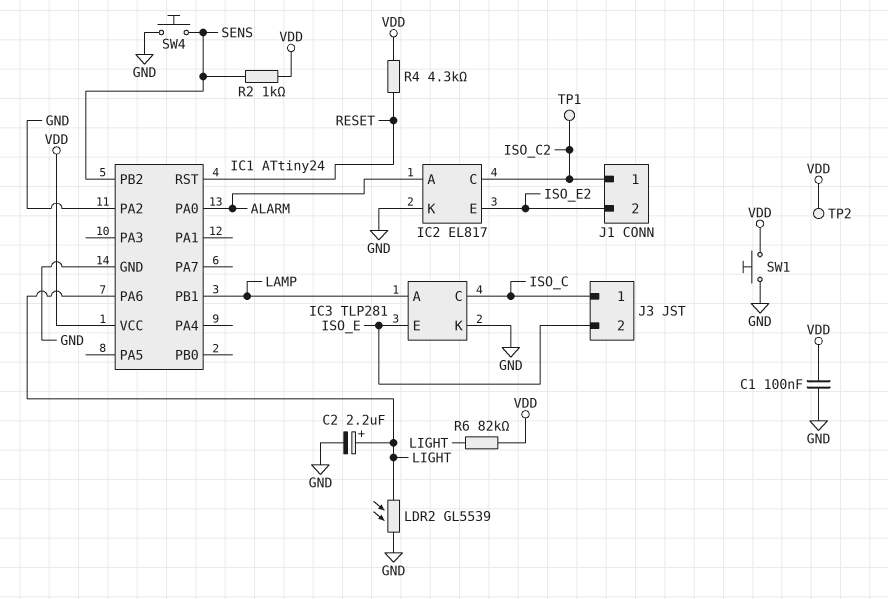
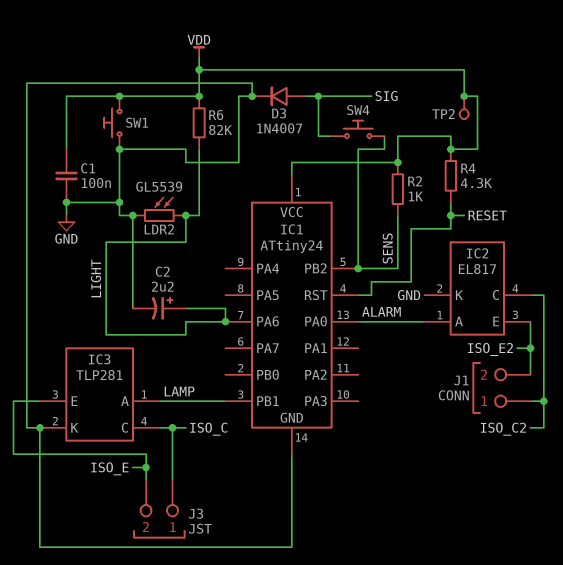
D3: none -> diode 1N4007 (A SIG, K GND)
IC1 pin PA2: GND -> none
SW4: button (GND, SENS) -> button (SENS, SIG)
TP1: test point (ISO_C2) -> none

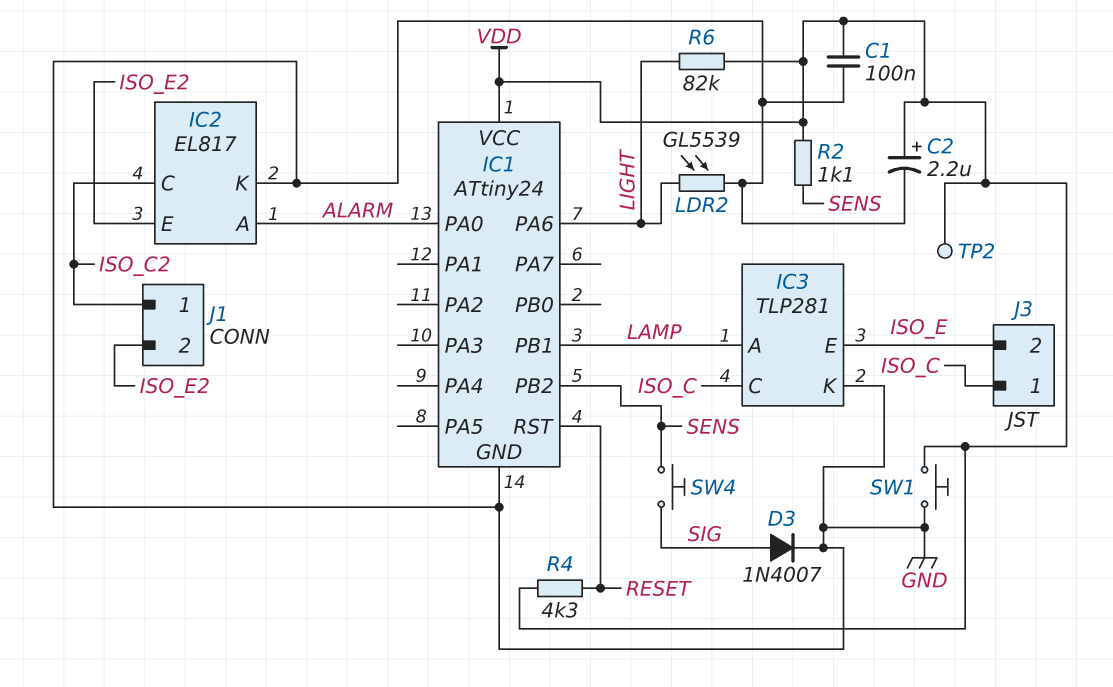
C2: 2.2uF (plus LIGHT, minus GND) -> 2.2uF (plus VDD, minus GND)
R2: 1k (SENS, VDD) -> 1.1k (SENS, VDD)

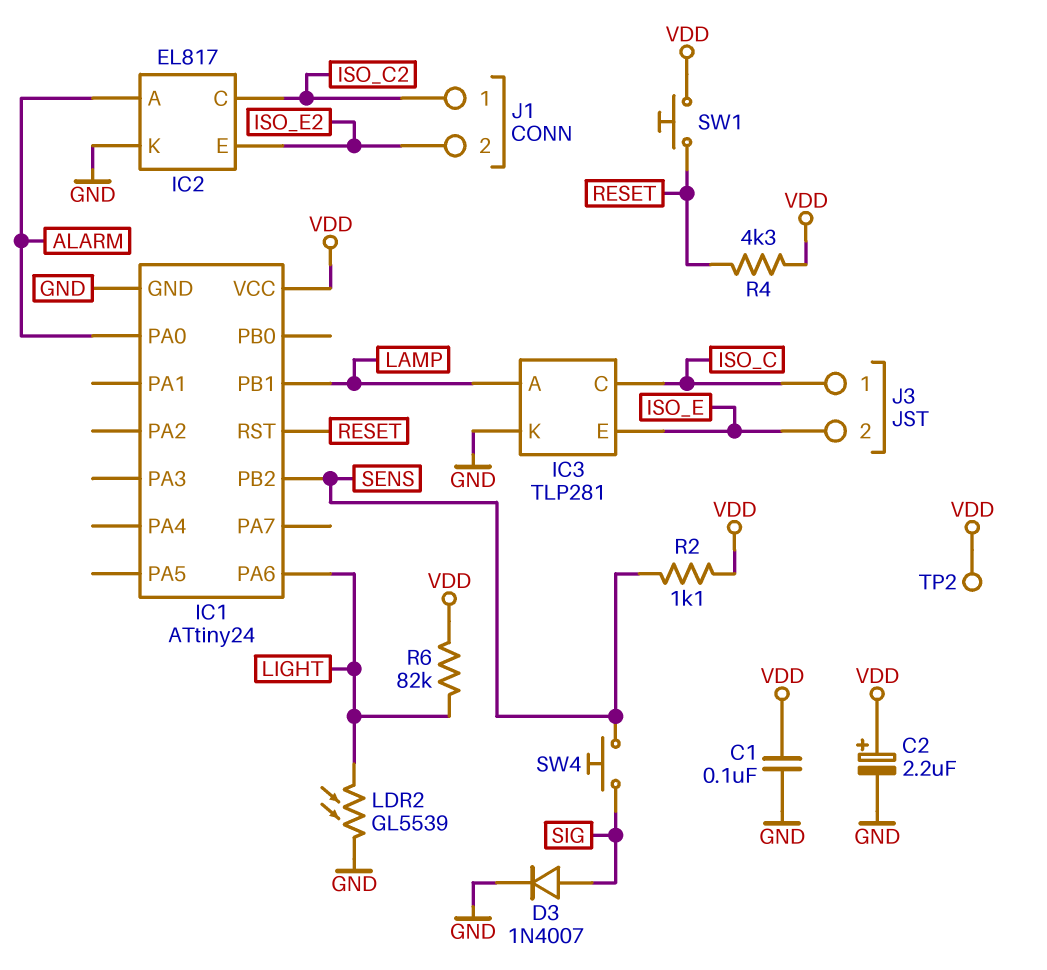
SW1: button (GND, VDD) -> button (RESET, VDD)

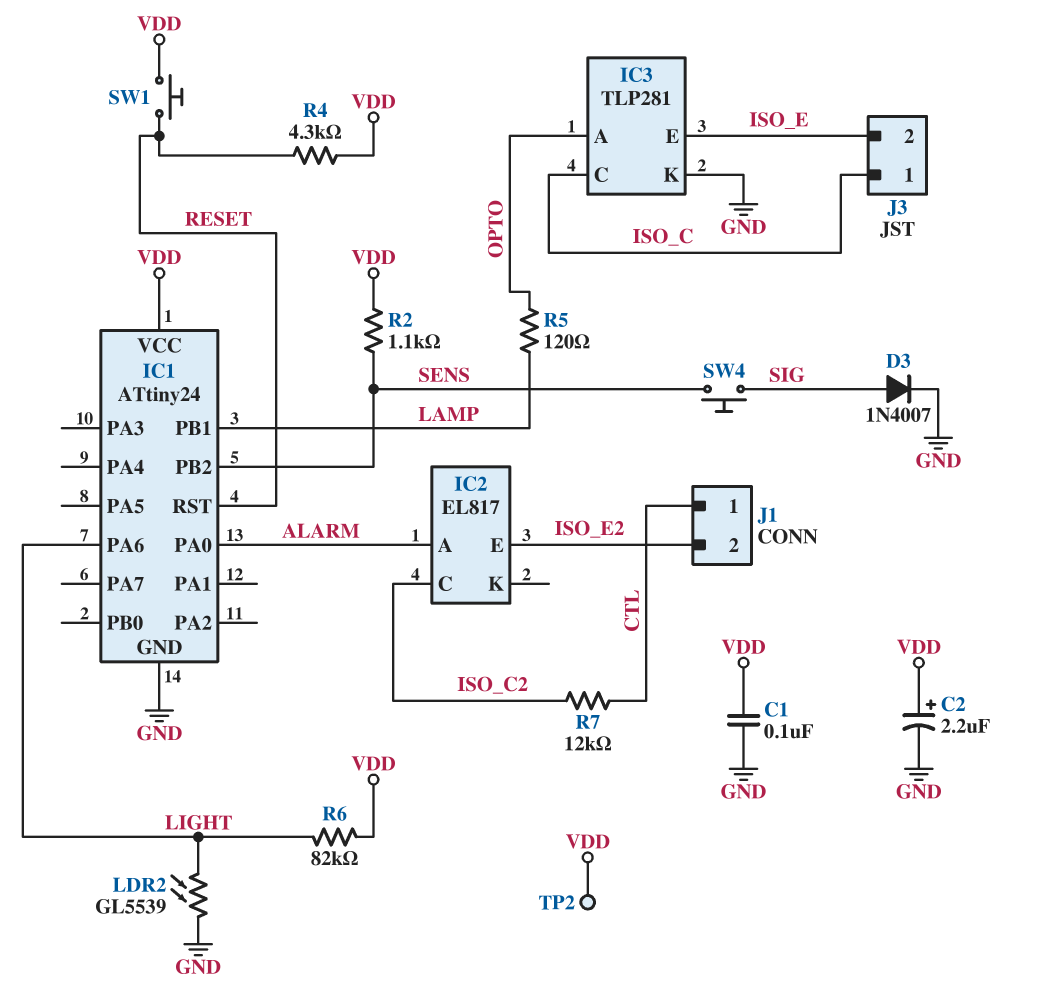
IC2 pin K: GND -> none
IC3 pin A: LAMP -> OPTO
J1 pin 1: ISO_C2 -> CTL
R5: none -> 120 (LAMP, OPTO)
R7: none -> 12k (CTL, ISO_C2)

